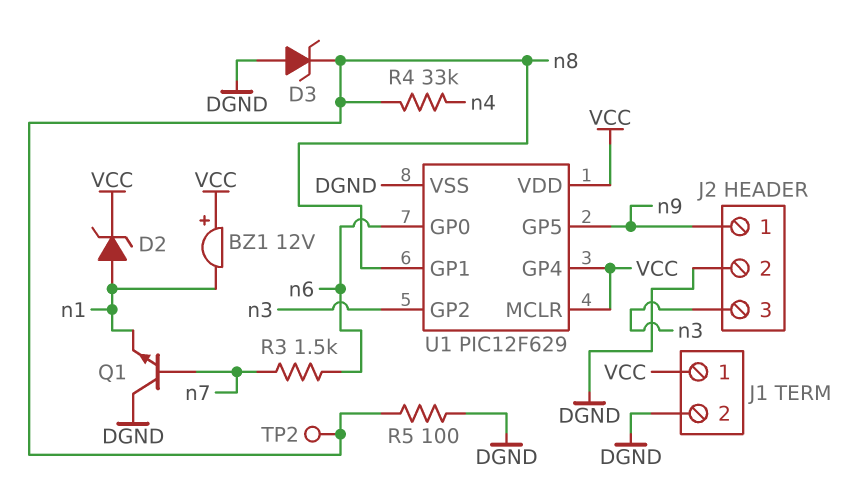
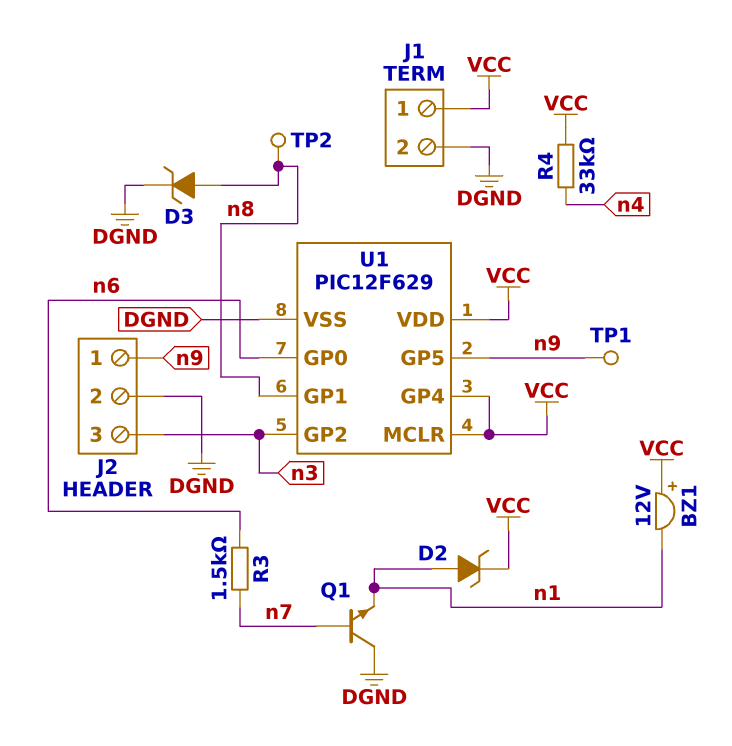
D3: zener (A DGND, K n8) -> zener (A n8, K DGND)
R4: 33k (n4, n8) -> 33k (VCC, n4)
R5: 100 (DGND, n8) -> none
TP1: none -> test point (n9)

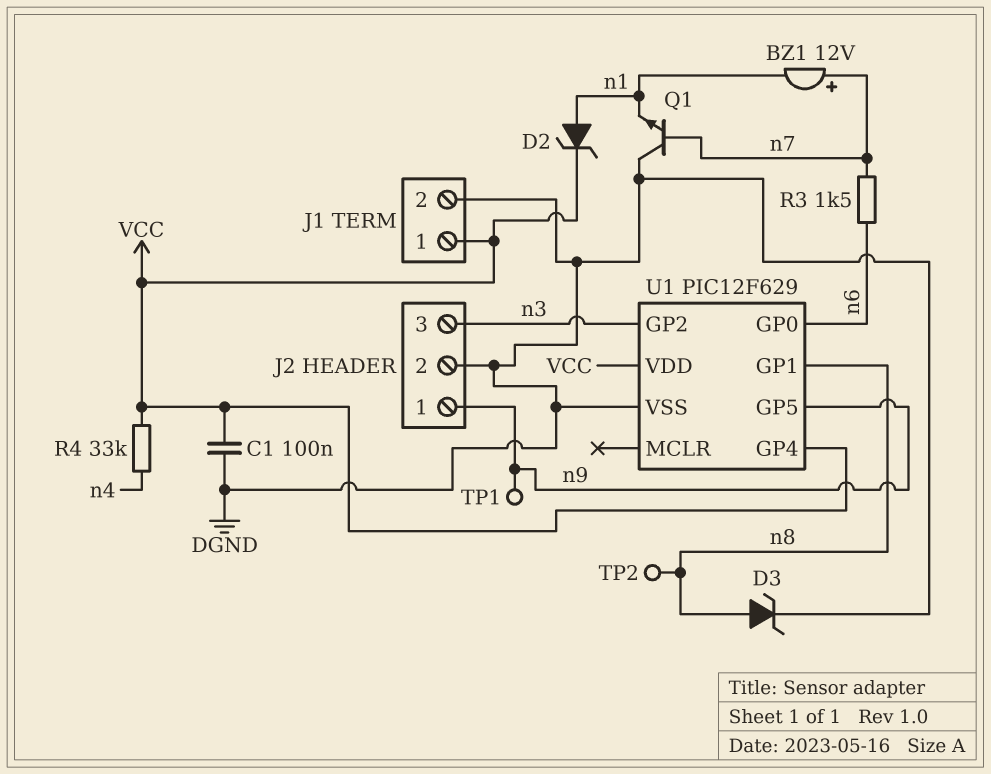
BZ1: buzzer 12V (plus VCC, minus n1) -> buzzer 12V (plus n7, minus n1)
C1: none -> 100nF (DGND, VCC)
U1 pin MCLR: VCC -> none

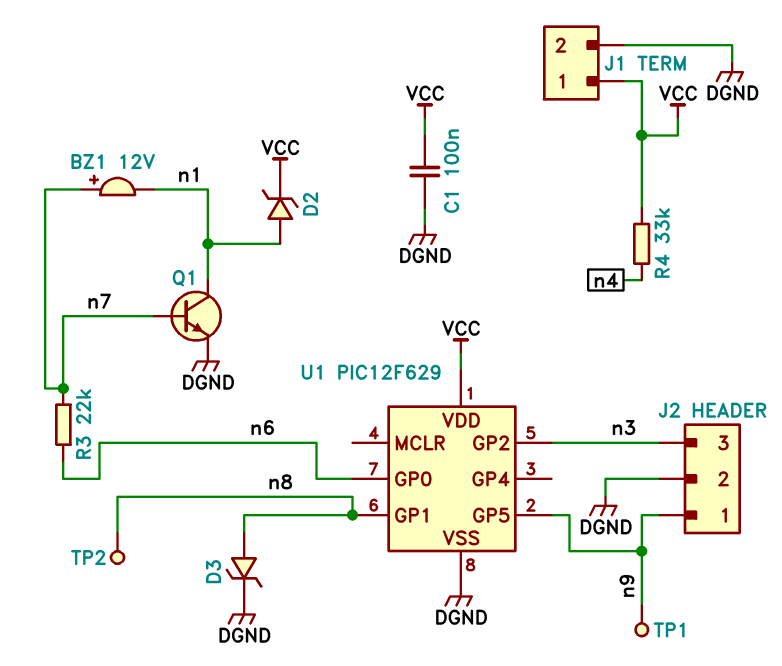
Q1: NPN (B n7, C DGND, E n1) -> NPN (B n7, C n1, E DGND)
R3: 1.5k (n6, n7) -> 22k (n6, n7)
U1 pin GP4: VCC -> none

